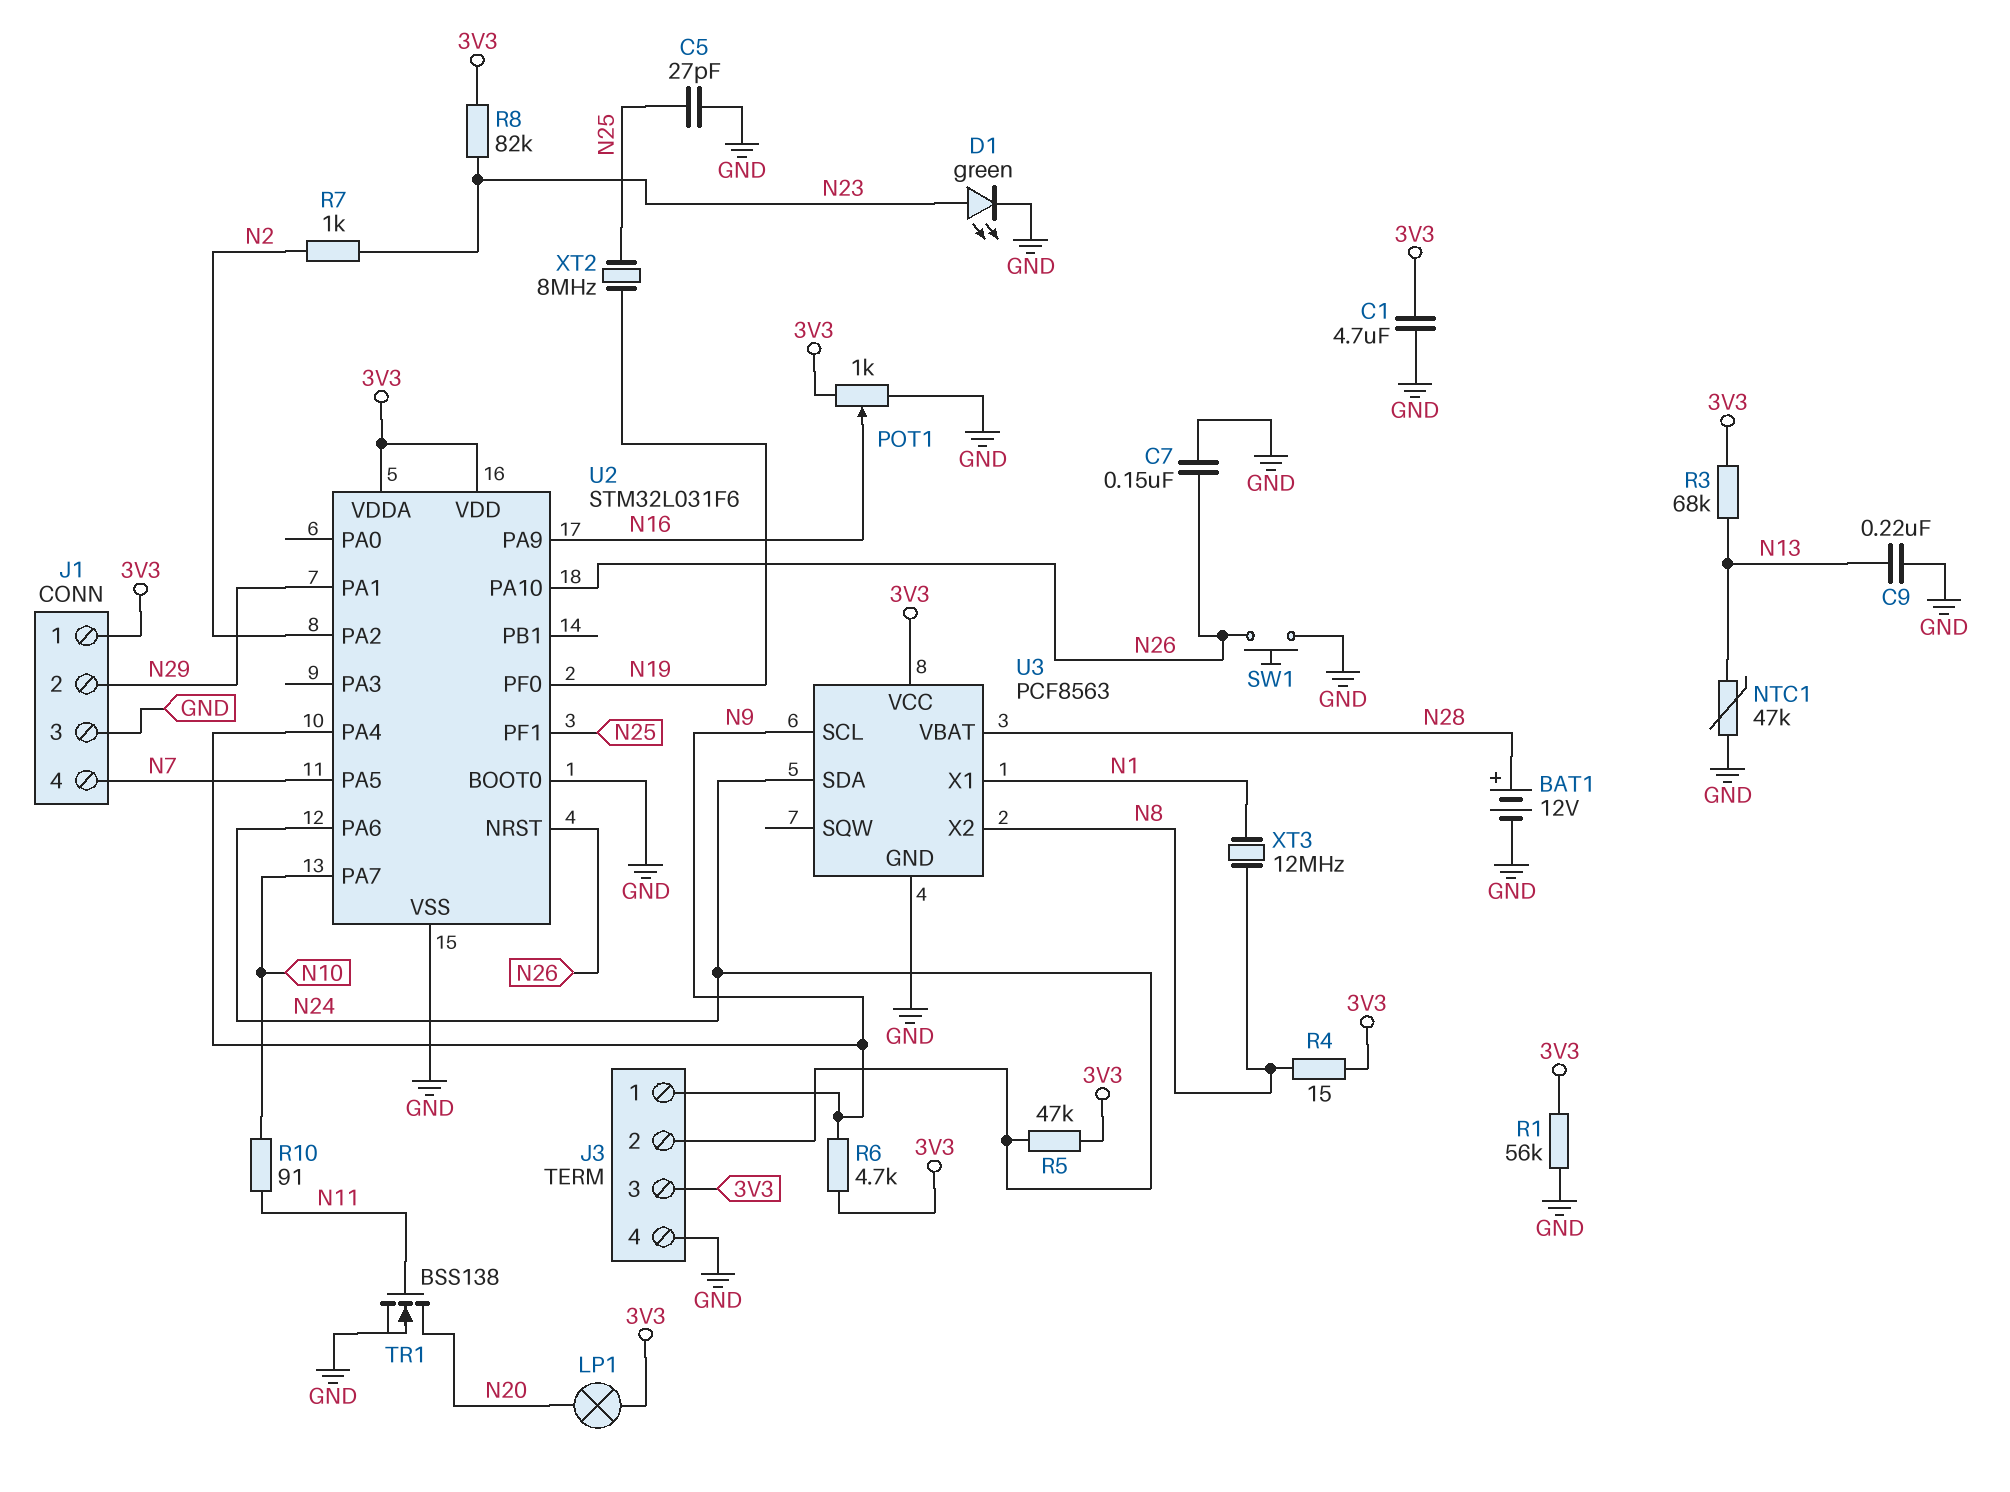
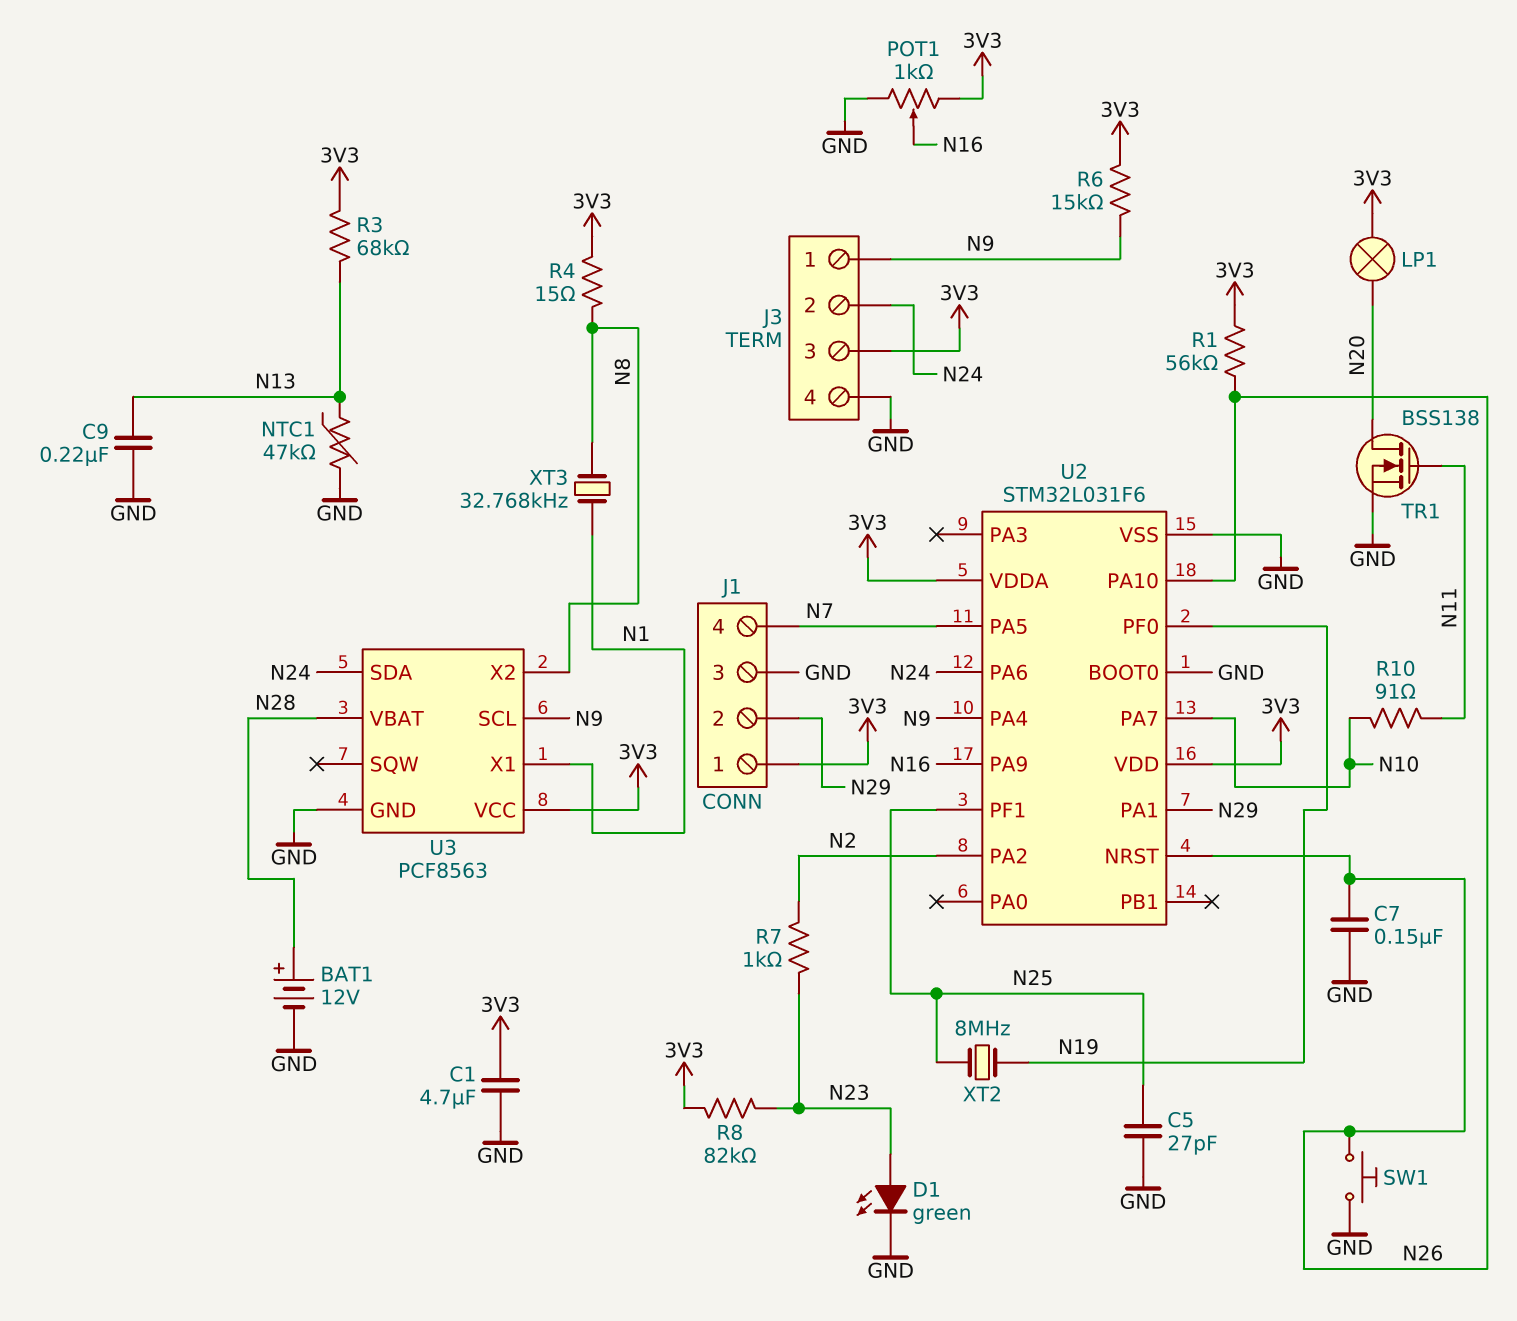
R1: 56k (3V3, GND) -> 56k (3V3, N26)
R5: 47k (3V3, N24) -> none
R6: 4.7k (3V3, N9) -> 15k (3V3, N9)
XT3: 12MHz (N1, N8) -> 32.768kHz (N1, N8)

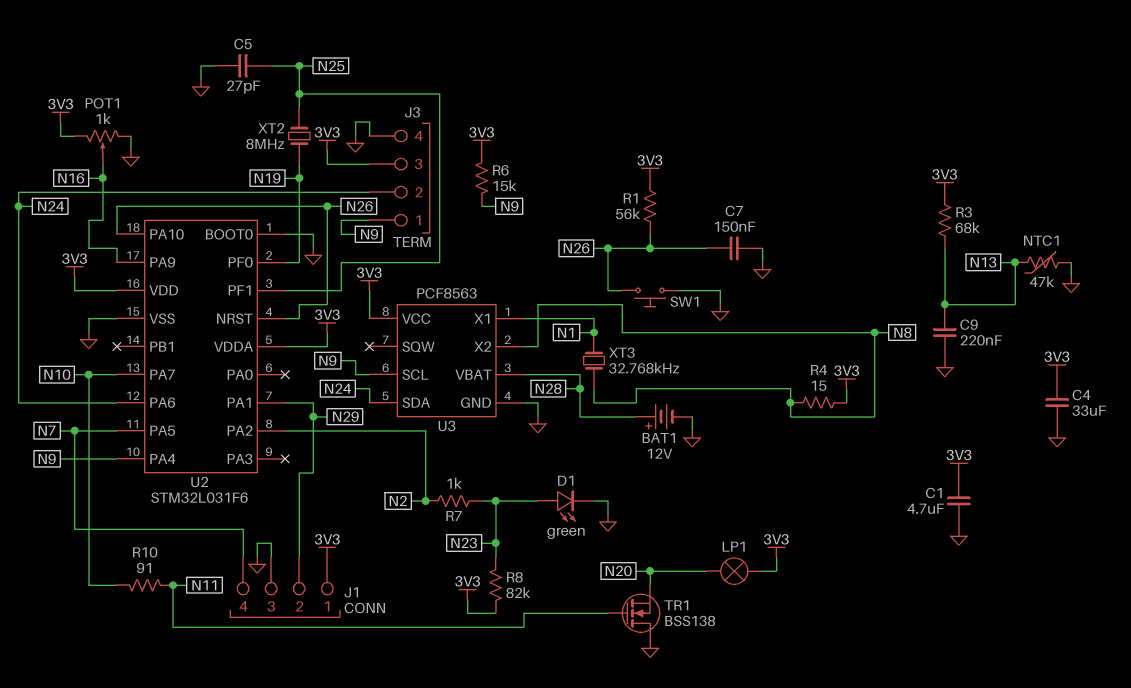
C4: none -> 33uF (3V3, GND)
TR1: NMOS BSS138 (G N11, D N20, S GND) -> NMOS BSS138 (G N11, D GND, S N20)

